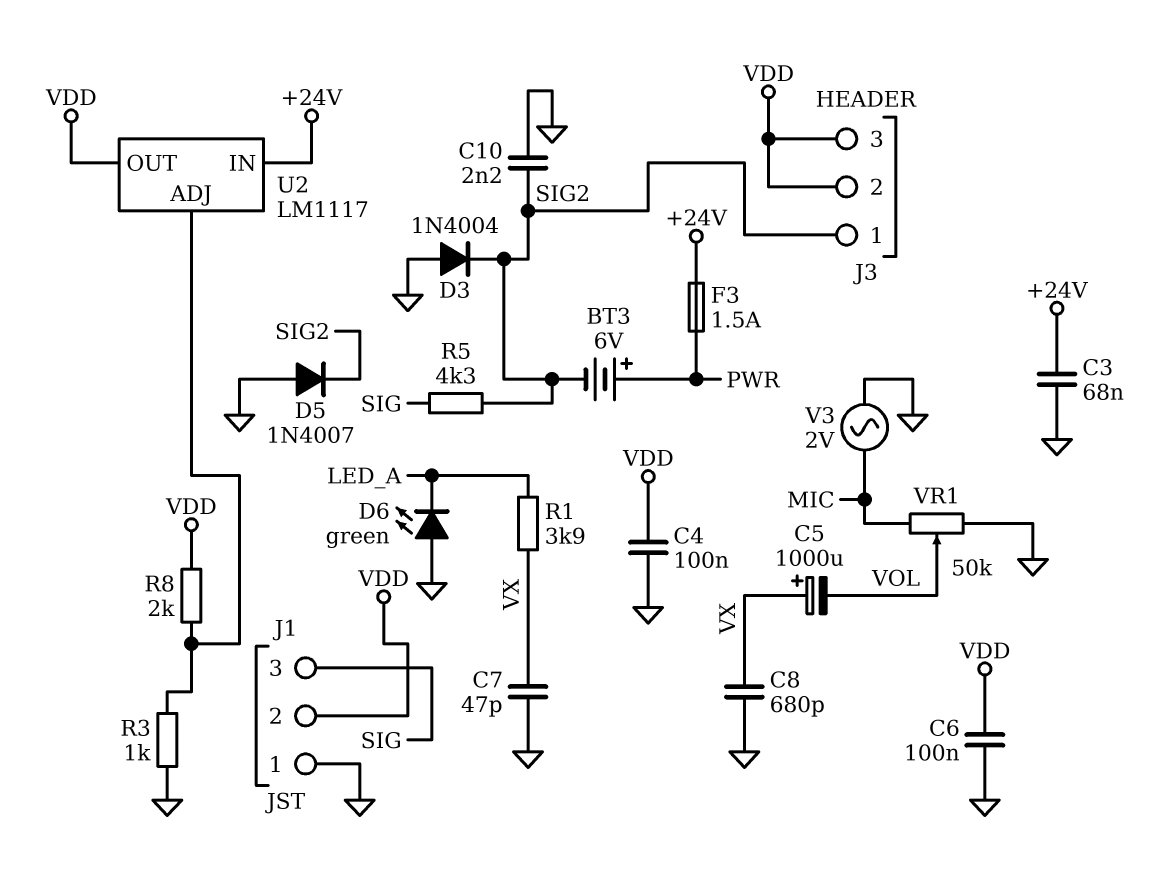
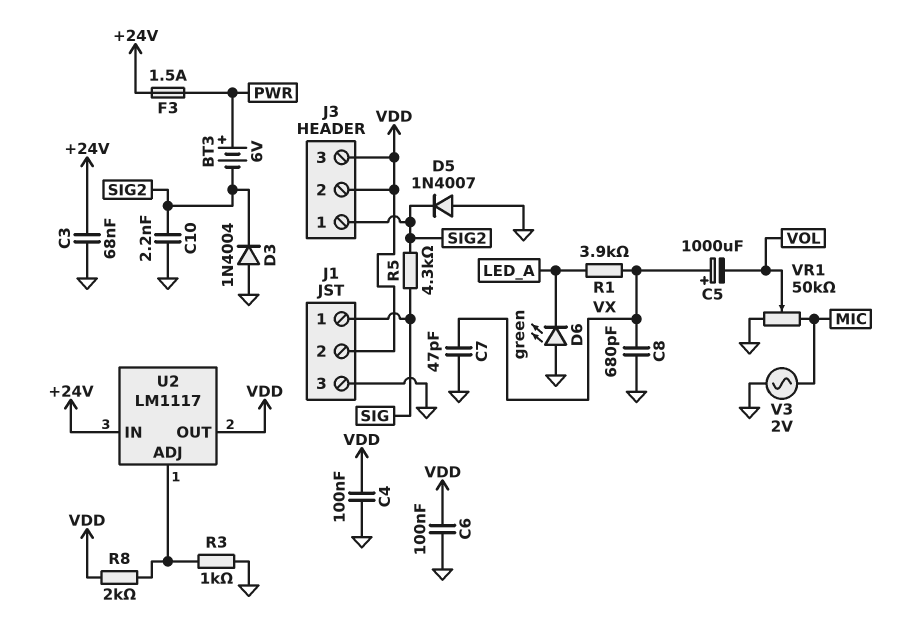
J1 pin 1: GND -> SIG
J1 pin 3: SIG -> GND

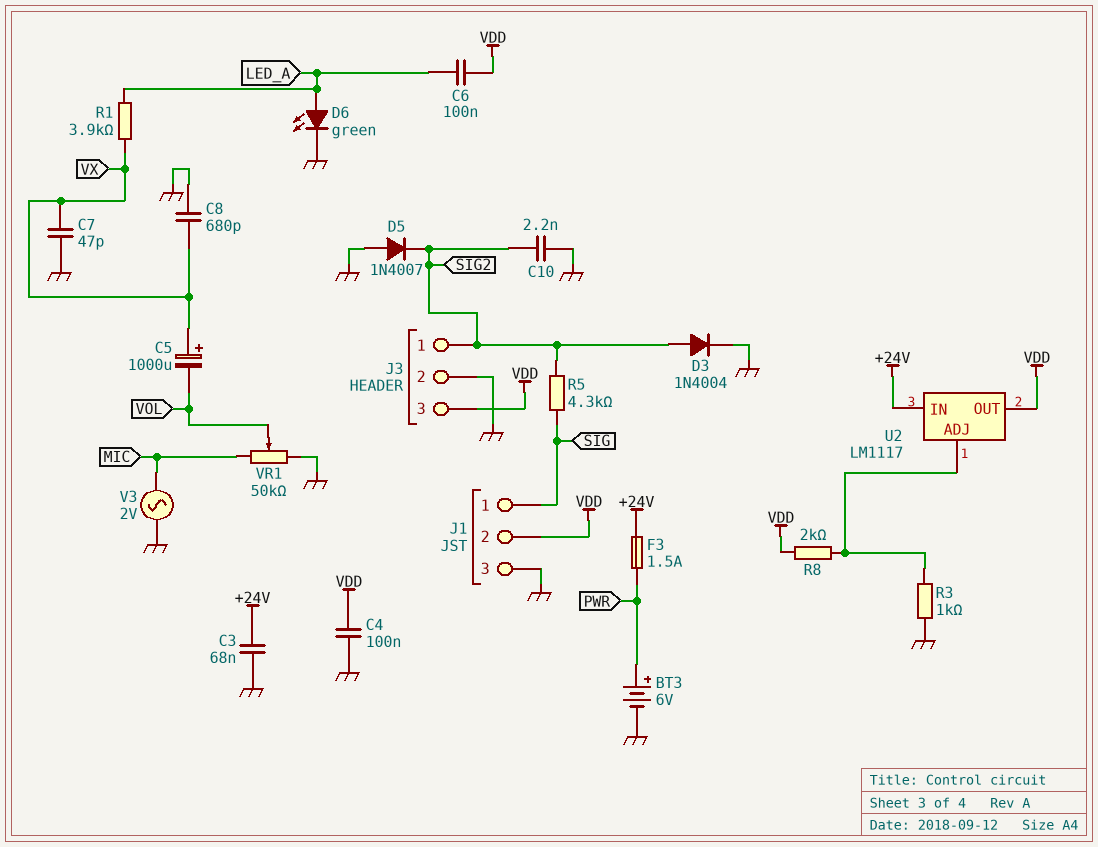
BT3: 6V (plus PWR, minus SIG2) -> 6V (plus PWR, minus GND)
C6: 100nF (GND, VDD) -> 100nF (LED_A, VDD)
D3: diode 1N4004 (A GND, K SIG2) -> diode 1N4004 (A SIG2, K GND)
D6: LED green (A GND, K LED_A) -> LED green (A LED_A, K GND)
J3 pin 2: VDD -> GND

